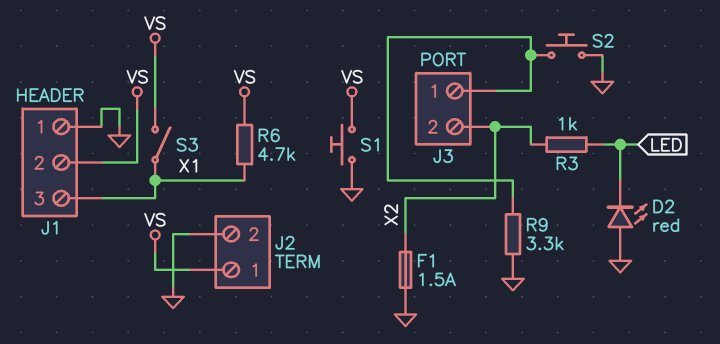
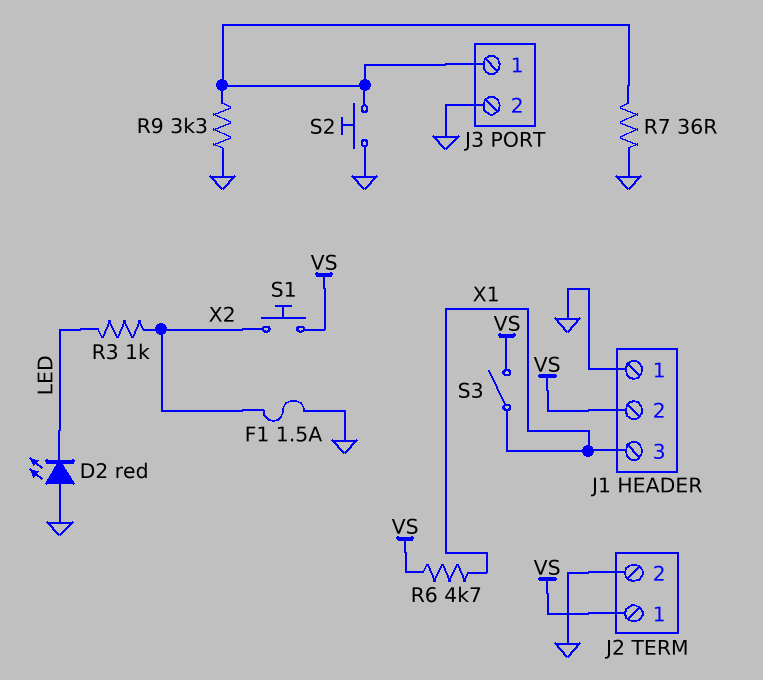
J3 pin 2: X2 -> GND
R7: none -> 36 (GND, J3/1)
S1: button (GND, VS) -> button (VS, X2)

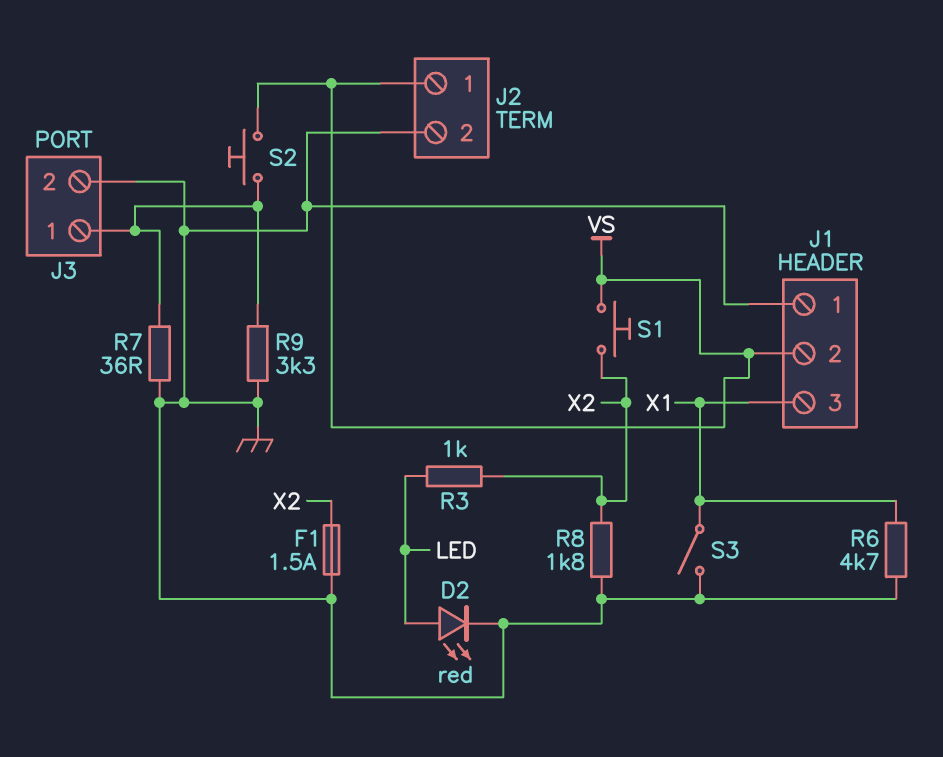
D2: LED red (A GND, K LED) -> LED red (A LED, K GND)
R6: 4.7k (VS, X1) -> 4.7k (GND, X1)
R8: none -> 1.8k (GND, X2)
S2: button (GND, J3/1) -> button (J3/1, VS)
S3: switch (VS, X1) -> switch (GND, X1)

